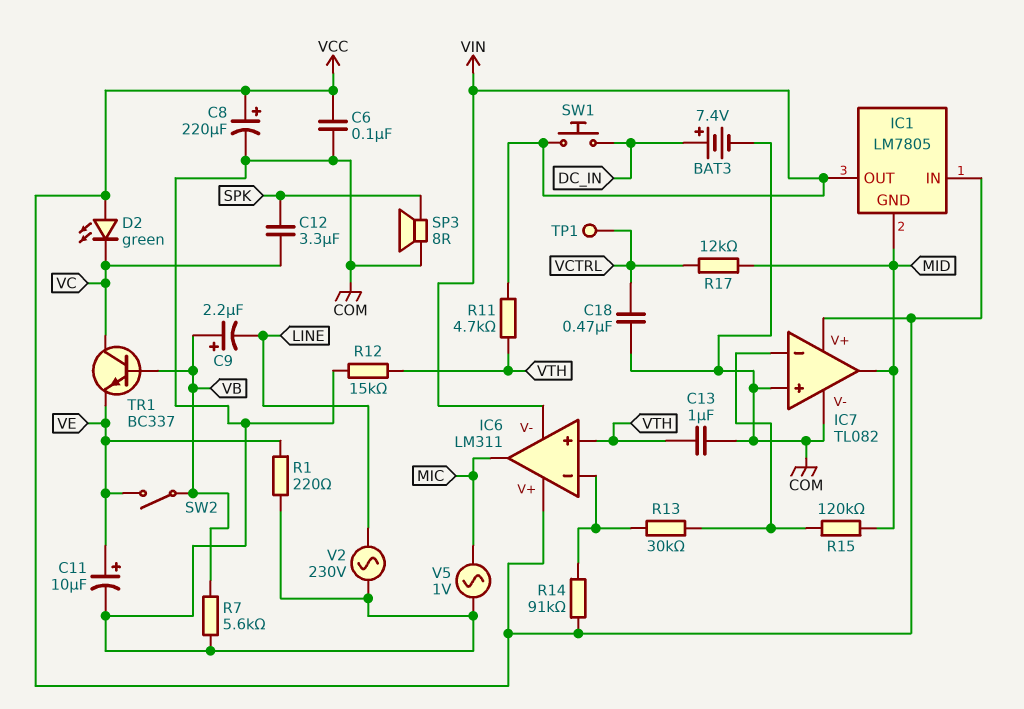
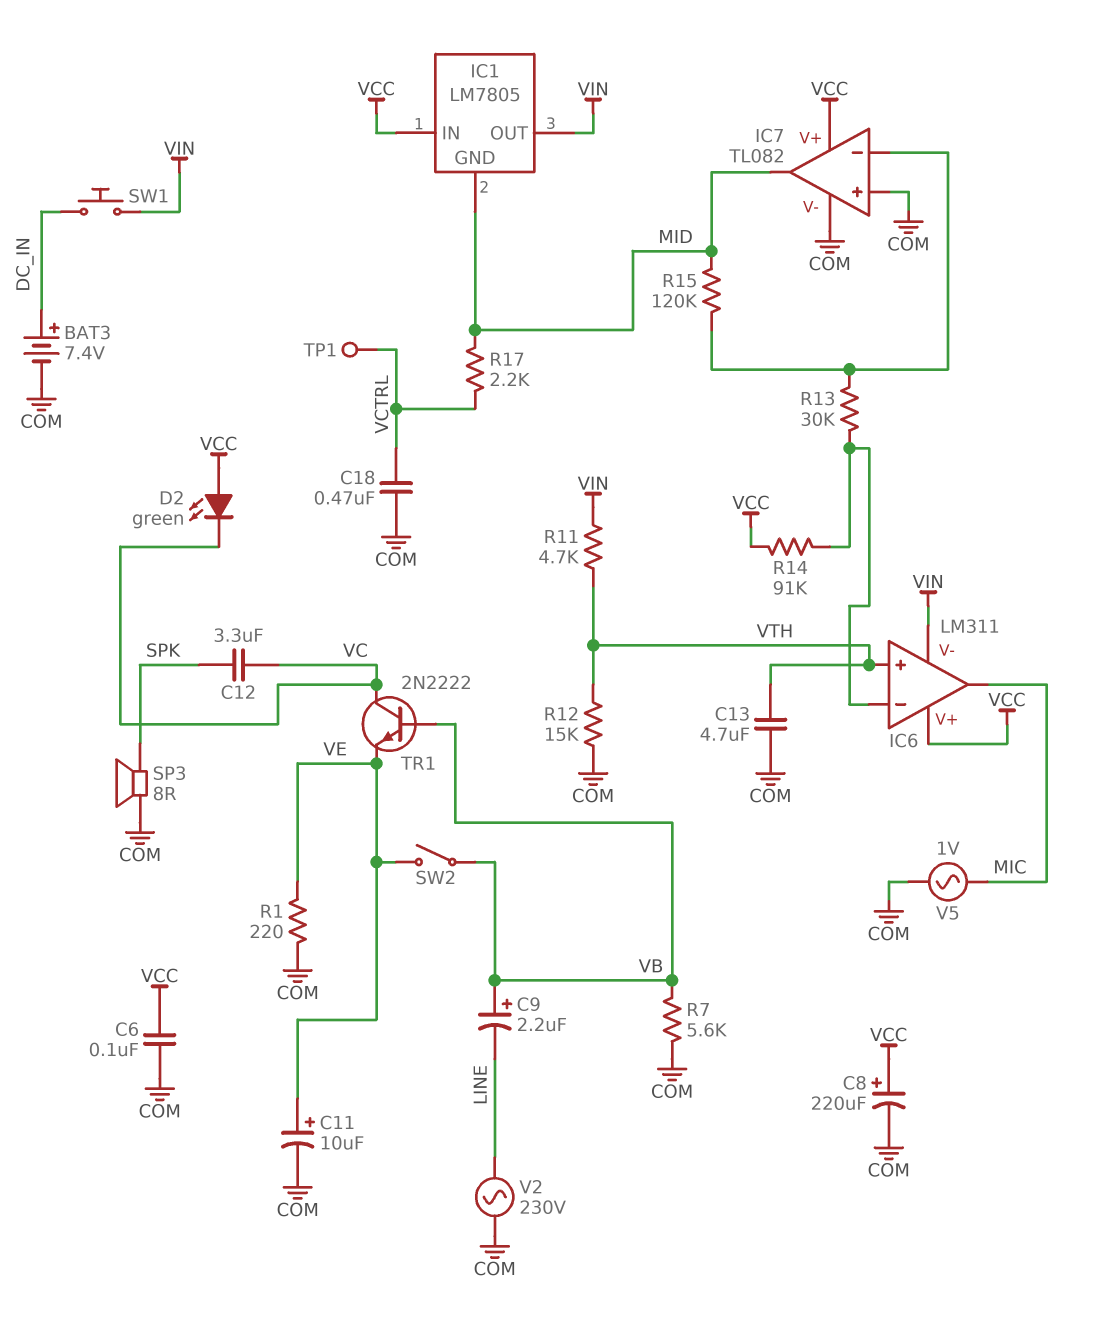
C13: 1uF (COM, VTH) -> 4.7uF (COM, VTH)
R17: 12k (MID, VCTRL) -> 2.2k (MID, VCTRL)
TR1: NPN BC337 (B VB, C VC, E VE) -> NPN 2N2222 (B VB, C VC, E VE)

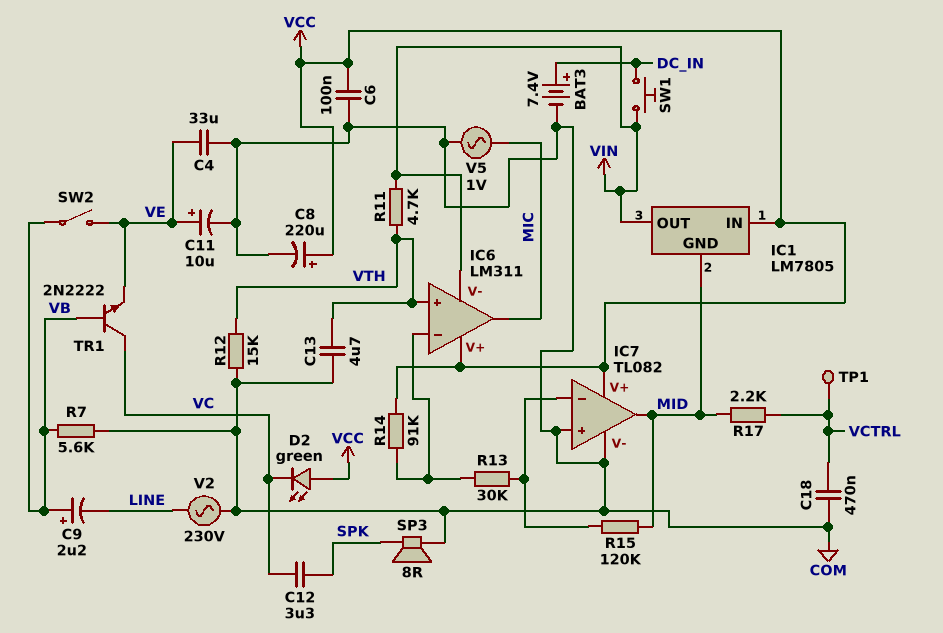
C4: none -> 33uF (COM, VE)
R1: 220 (COM, VE) -> none

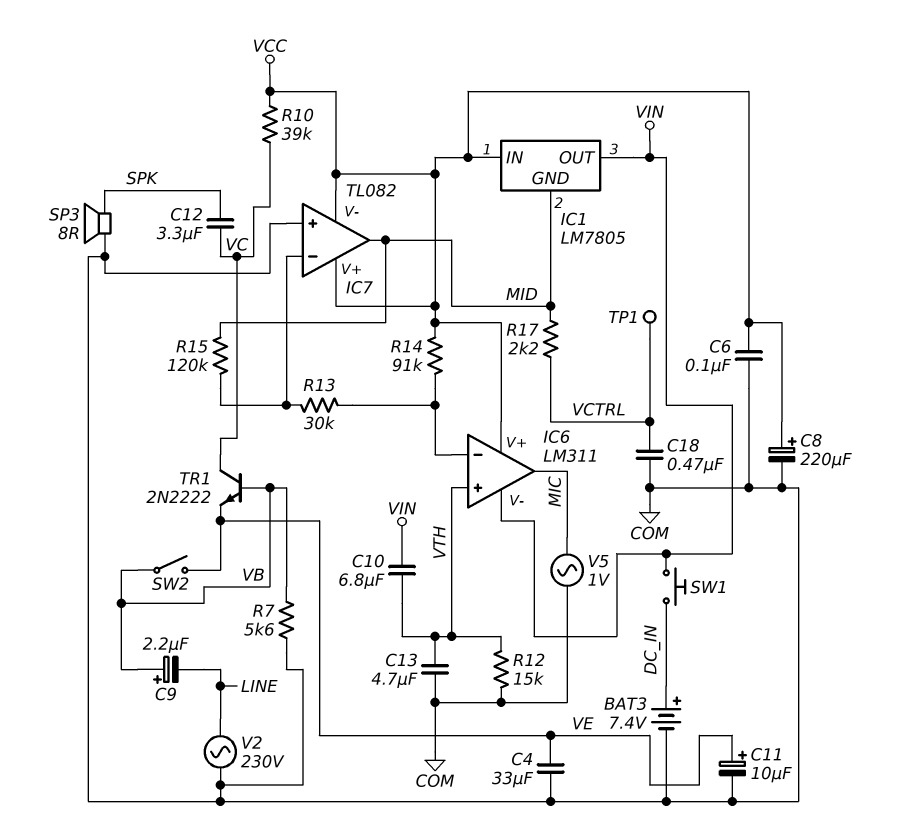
C10: none -> 6.8uF (VIN, VTH)
D2: LED green (A VCC, K VC) -> none
IC7 pin V-: COM -> VCC
R10: none -> 39k (VC, VCC)
R11: 4.7k (VIN, VTH) -> none

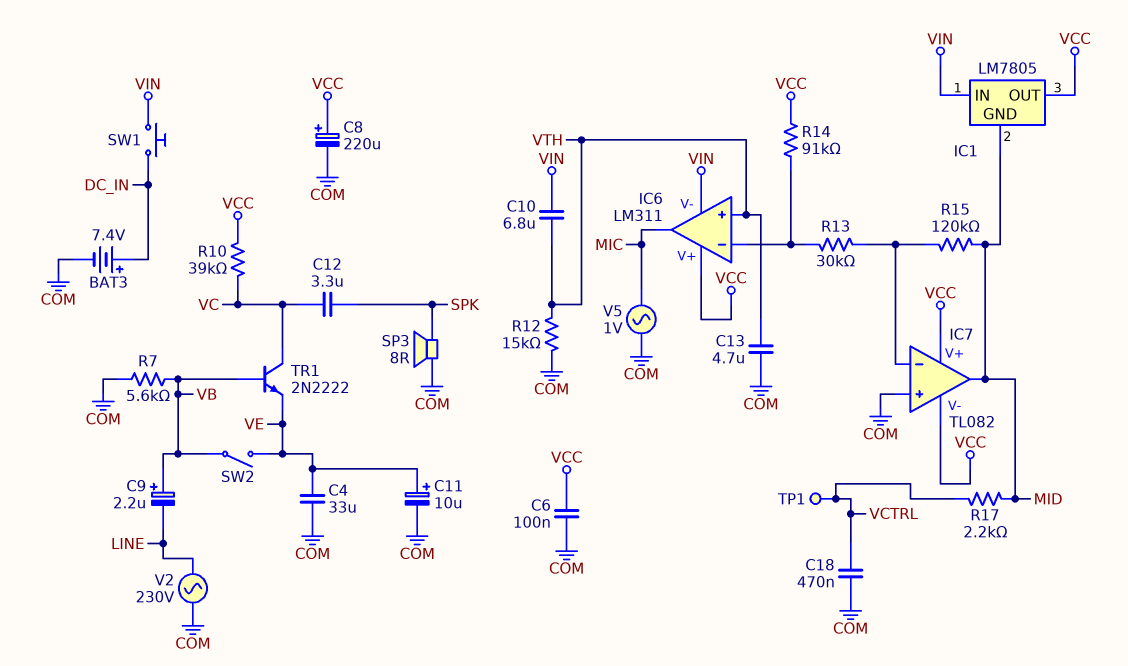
IC1 pin IN: VCC -> VIN
IC1 pin OUT: VIN -> VCC

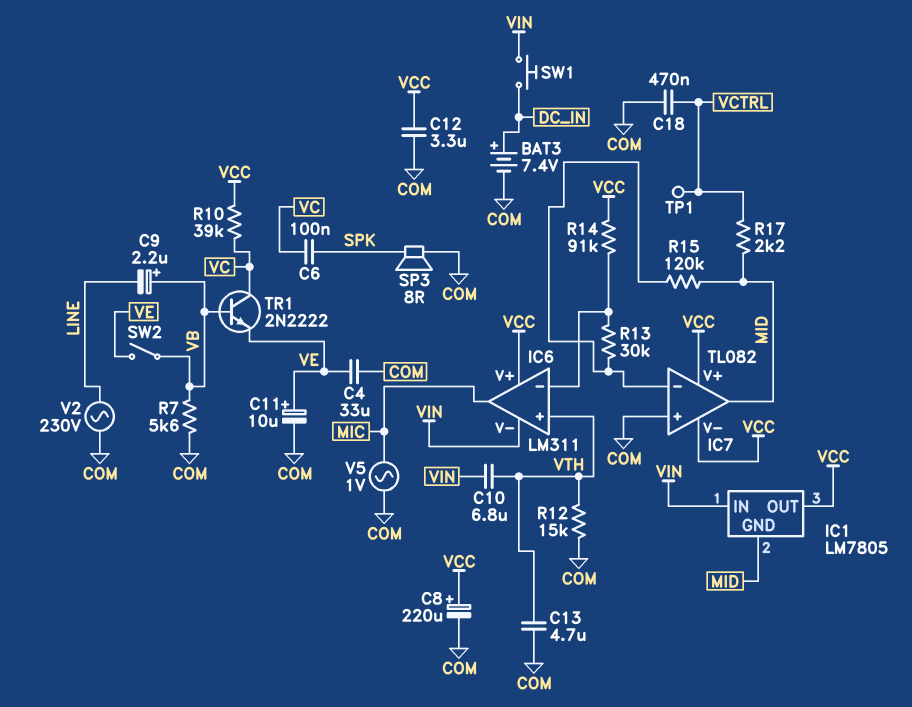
C6: 100nF (COM, VCC) -> 100nF (SPK, VC)
C12: 3.3uF (SPK, VC) -> 3.3uF (COM, VCC)

